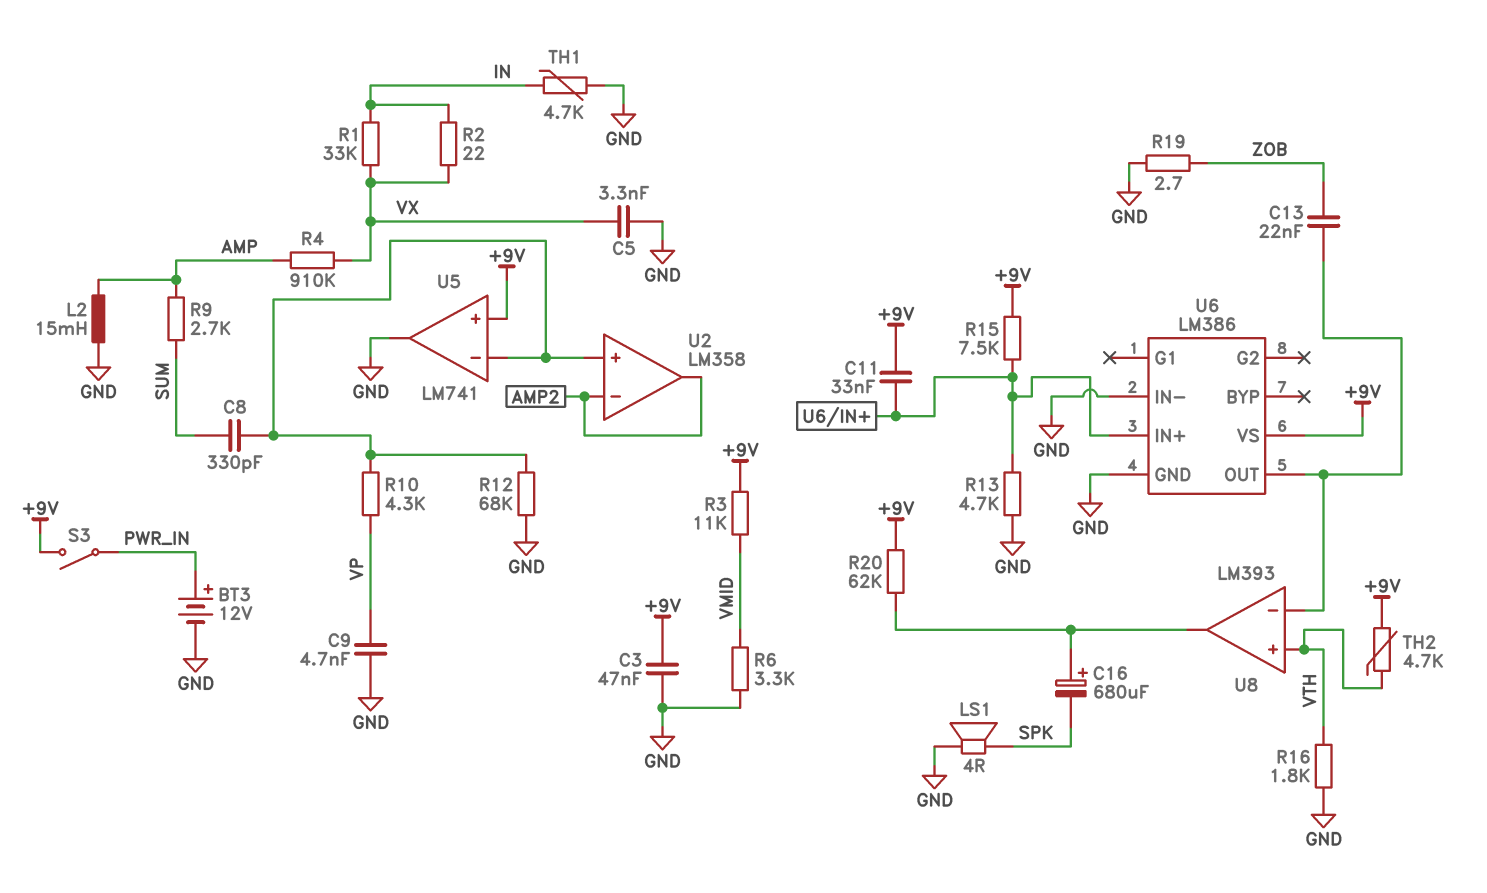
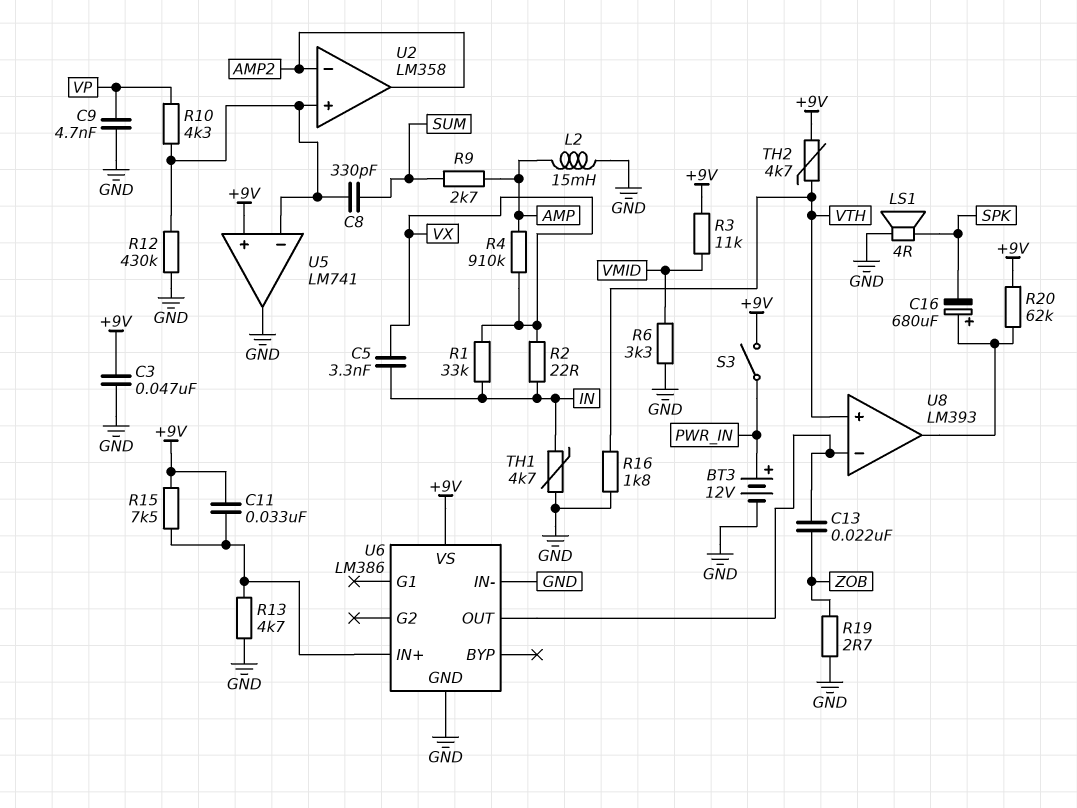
C5: 3.3nF (GND, VX) -> 3.3nF (IN, VX)
R12: 68k (GND, U2/in+) -> 430k (GND, U2/in+)

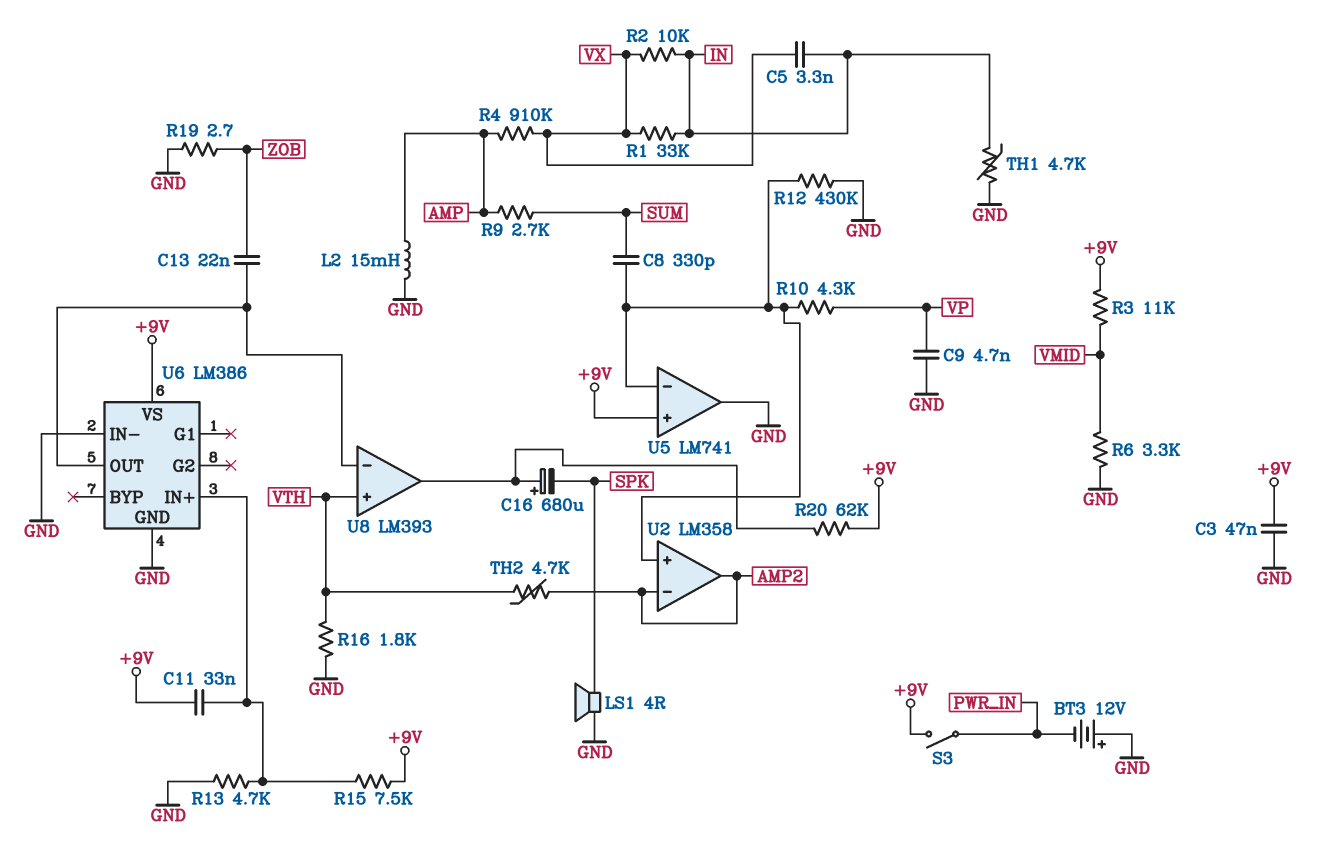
BT3: 12V (plus PWR_IN, minus GND) -> 12V (plus GND, minus PWR_IN)
R2: 22 (IN, VX) -> 10k (IN, VX)
TH2: 4.7k (+9V, VTH) -> 4.7k (AMP2, VTH)

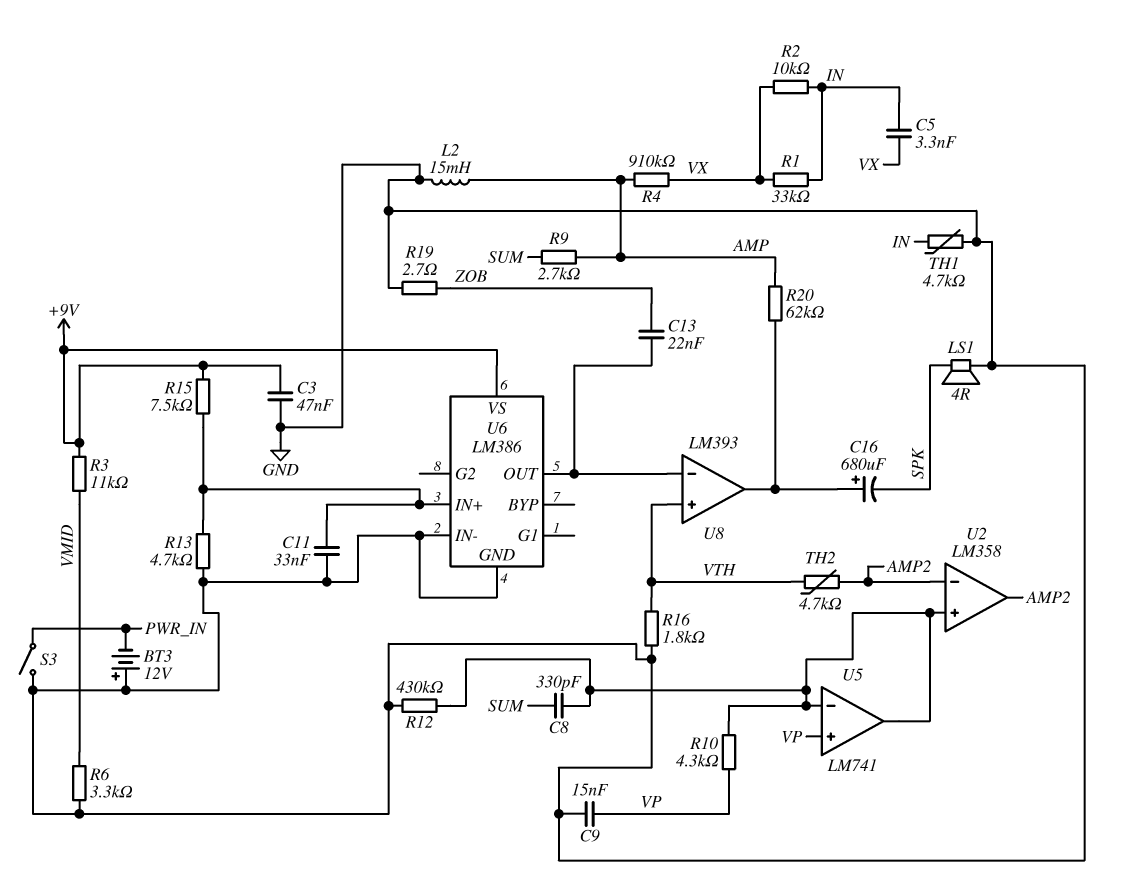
C9: 4.7nF (GND, VP) -> 15nF (GND, VP)
C11: 33nF (+9V, U6/IN+) -> 33nF (GND, U6/IN+)
R20: 62k (+9V, U8/out) -> 62k (AMP, U8/out)
S3: switch (+9V, PWR_IN) -> switch (GND, PWR_IN)
U5 pin in+: +9V -> VP
U5 pin out: GND -> U2/in+

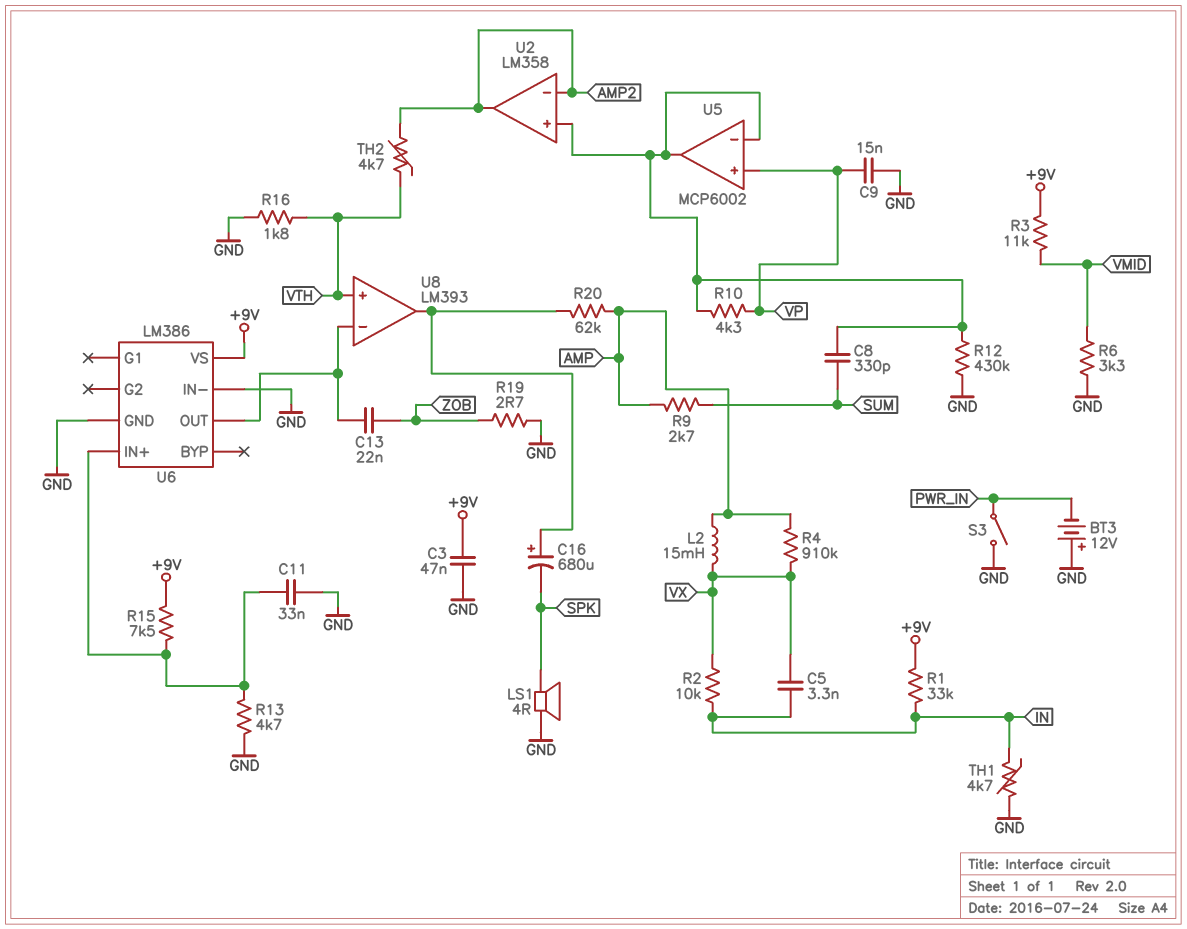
L2: 15mH (AMP, GND) -> 15mH (AMP, VX)
R1: 33k (IN, VX) -> 33k (+9V, IN)
U5: LM741 -> MCP6002

